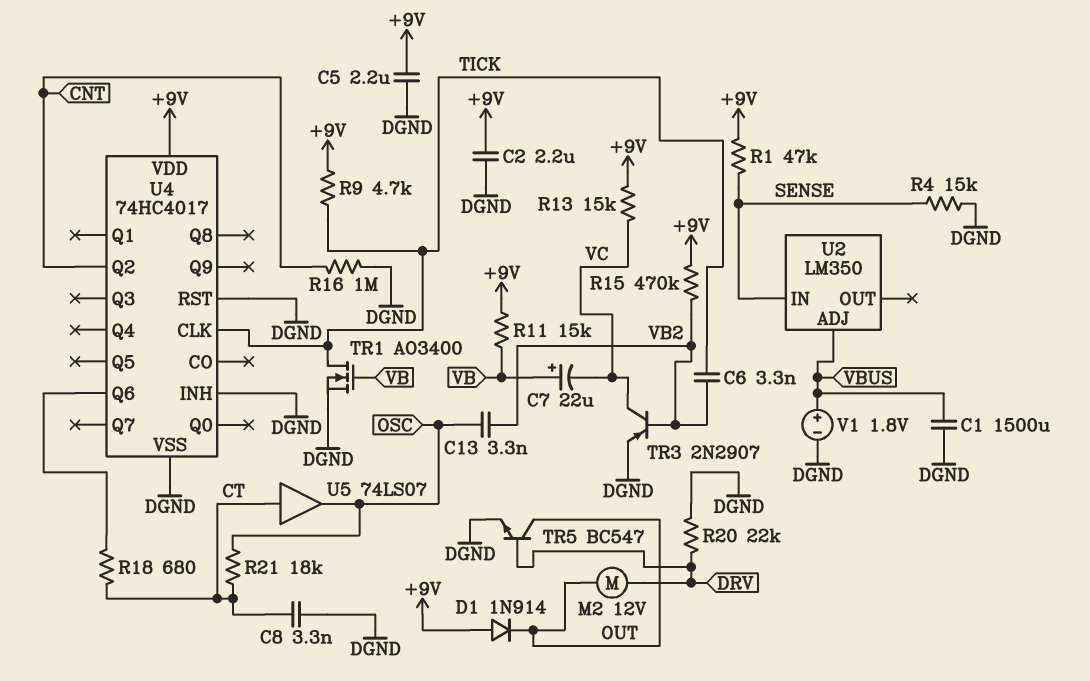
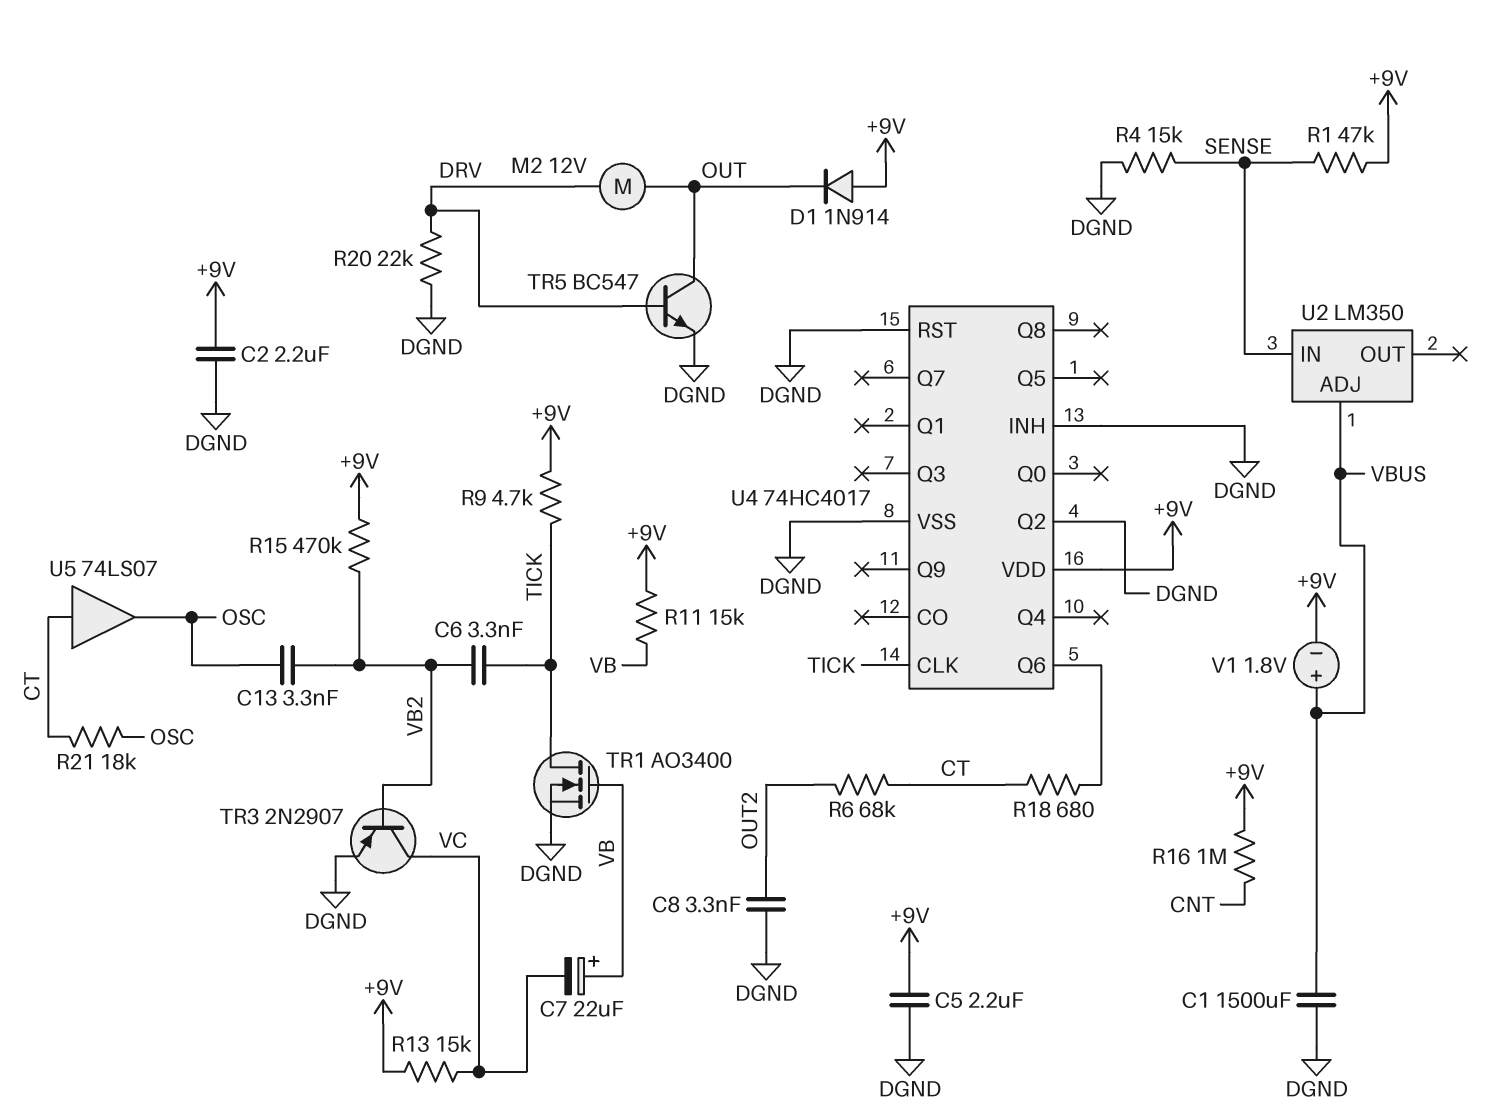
C8: 3.3nF (CT, DGND) -> 3.3nF (DGND, OUT2)
R6: none -> 68k (CT, OUT2)
R16: 1M (CNT, DGND) -> 1M (+9V, CNT)
U4 pin Q2: CNT -> DGND
V1: 1.8V (plus VBUS, minus DGND) -> 1.8V (plus VBUS, minus +9V)

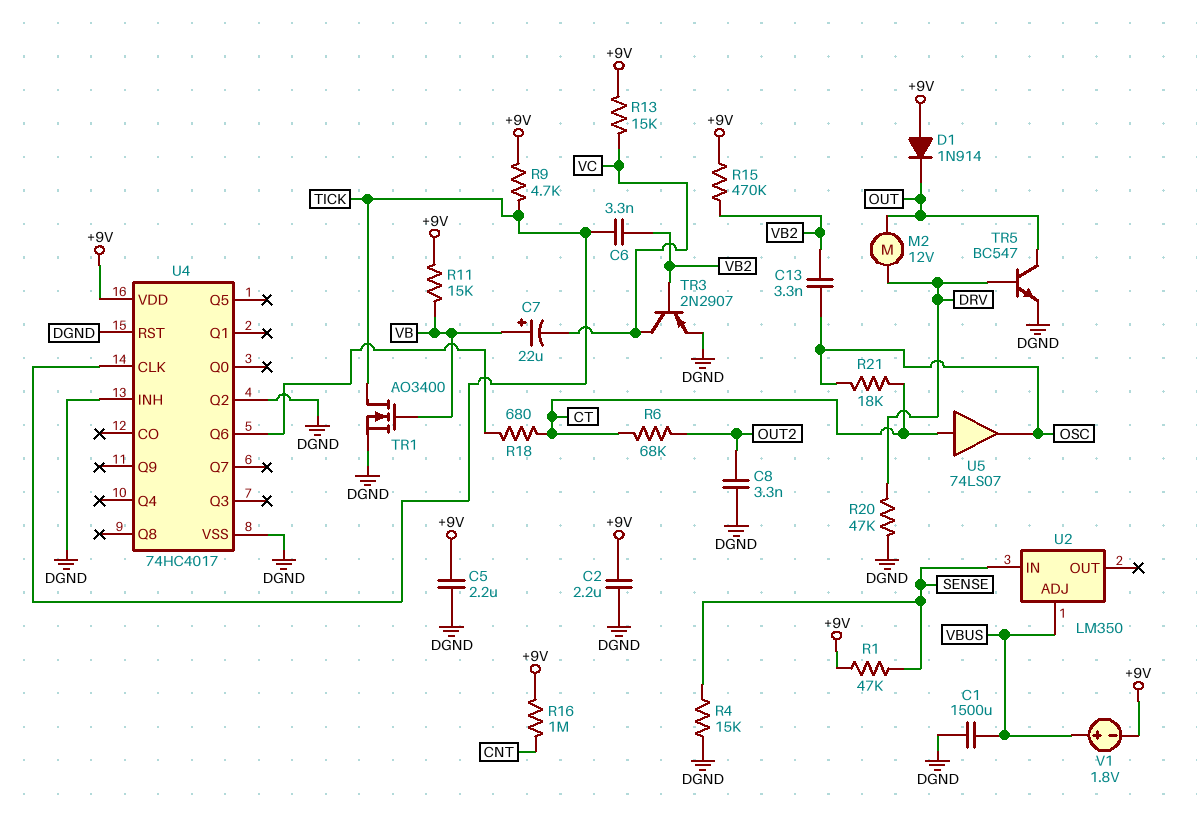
R20: 22k (DGND, DRV) -> 47k (DGND, DRV)

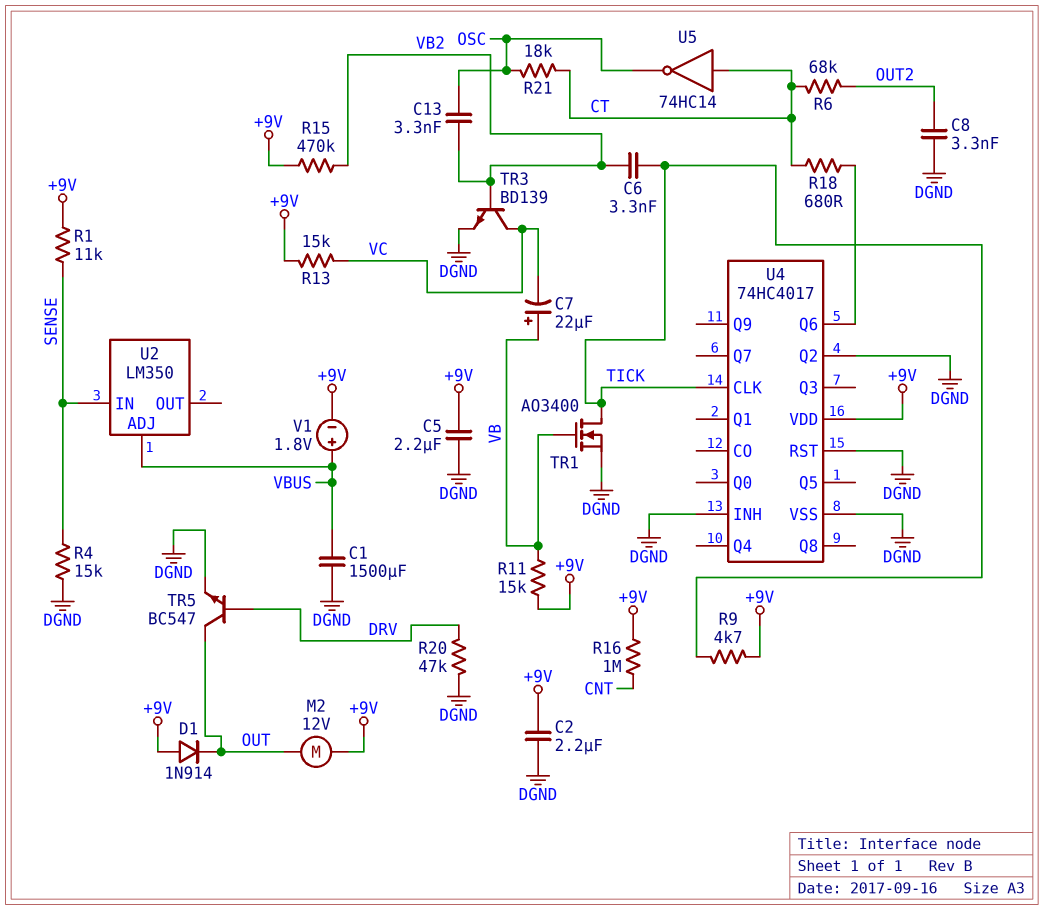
M2: motor 12V (DRV, OUT) -> motor 12V (+9V, OUT)
R1: 47k (+9V, SENSE) -> 11k (+9V, SENSE)
TR3: PNP 2N2907 (B VB2, C VC, E DGND) -> NPN BD139 (B VB2, C VC, E DGND)
U5: buffer 74LS07 (in CT, out OSC) -> NOT 74HC14 (in CT, out OSC)

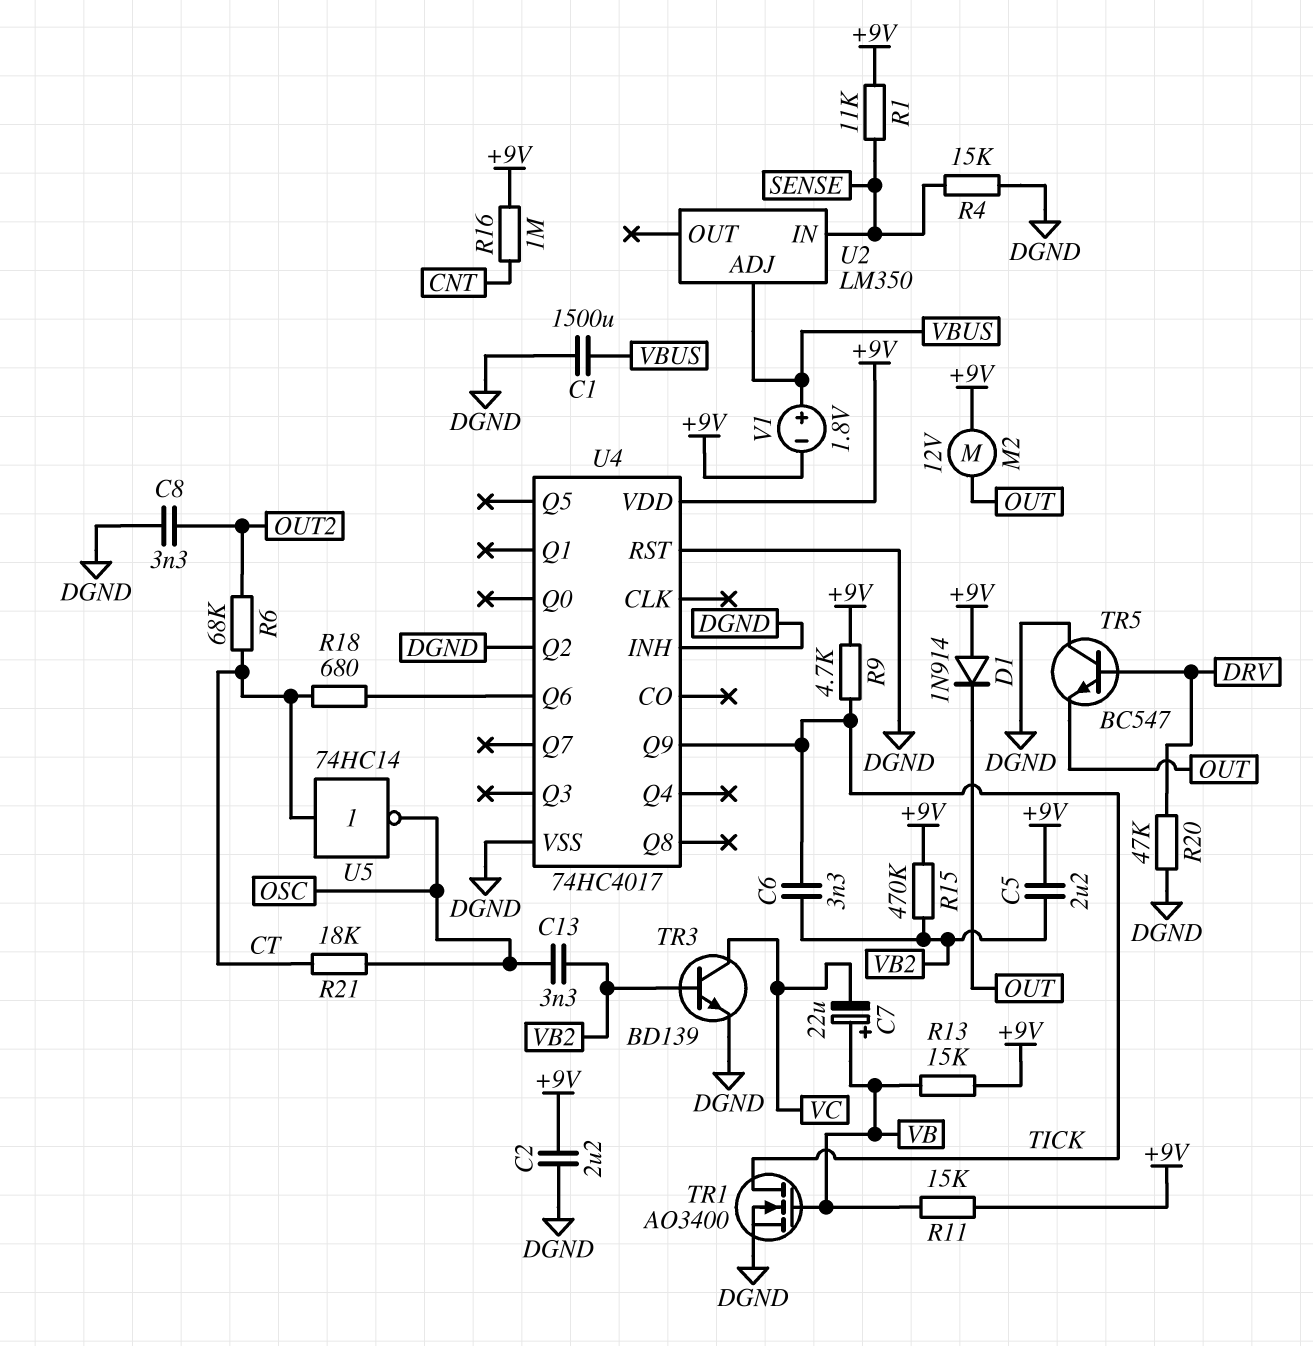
C5: 2.2uF (+9V, DGND) -> 2.2uF (+9V, VB2)
R13: 15k (+9V, VC) -> 15k (+9V, VB)
TR5: NPN BC547 (B DRV, C OUT, E DGND) -> NPN BC547 (B DRV, C DGND, E OUT)
U4 pin CLK: TICK -> none
U4 pin Q9: none -> TICK

